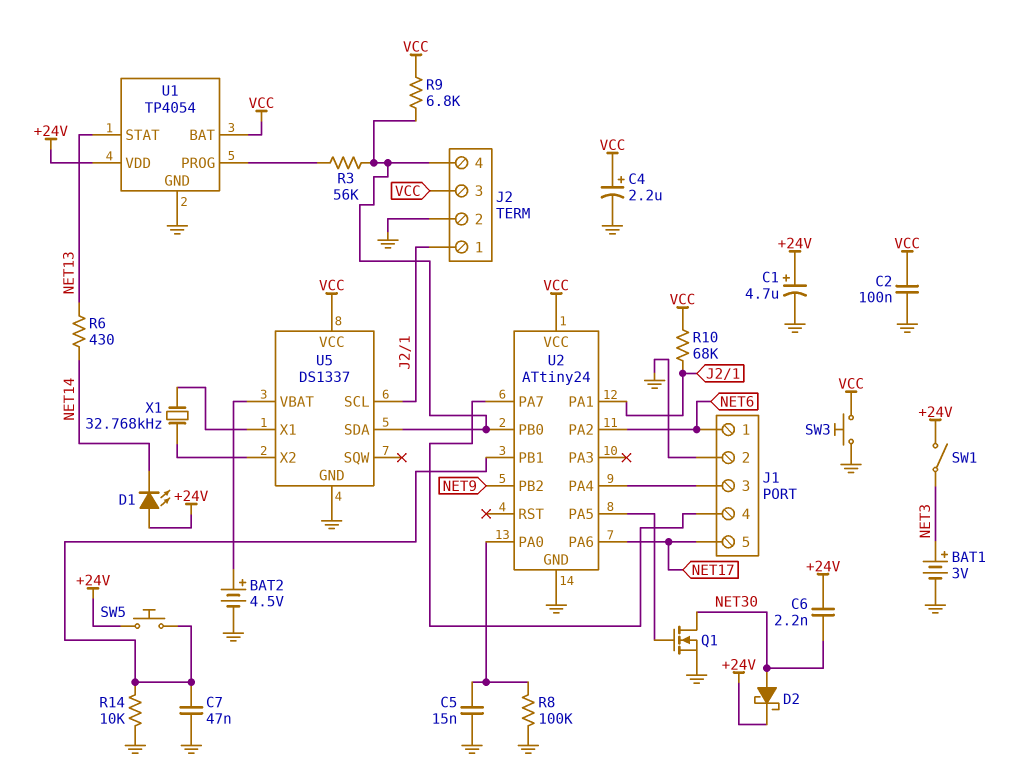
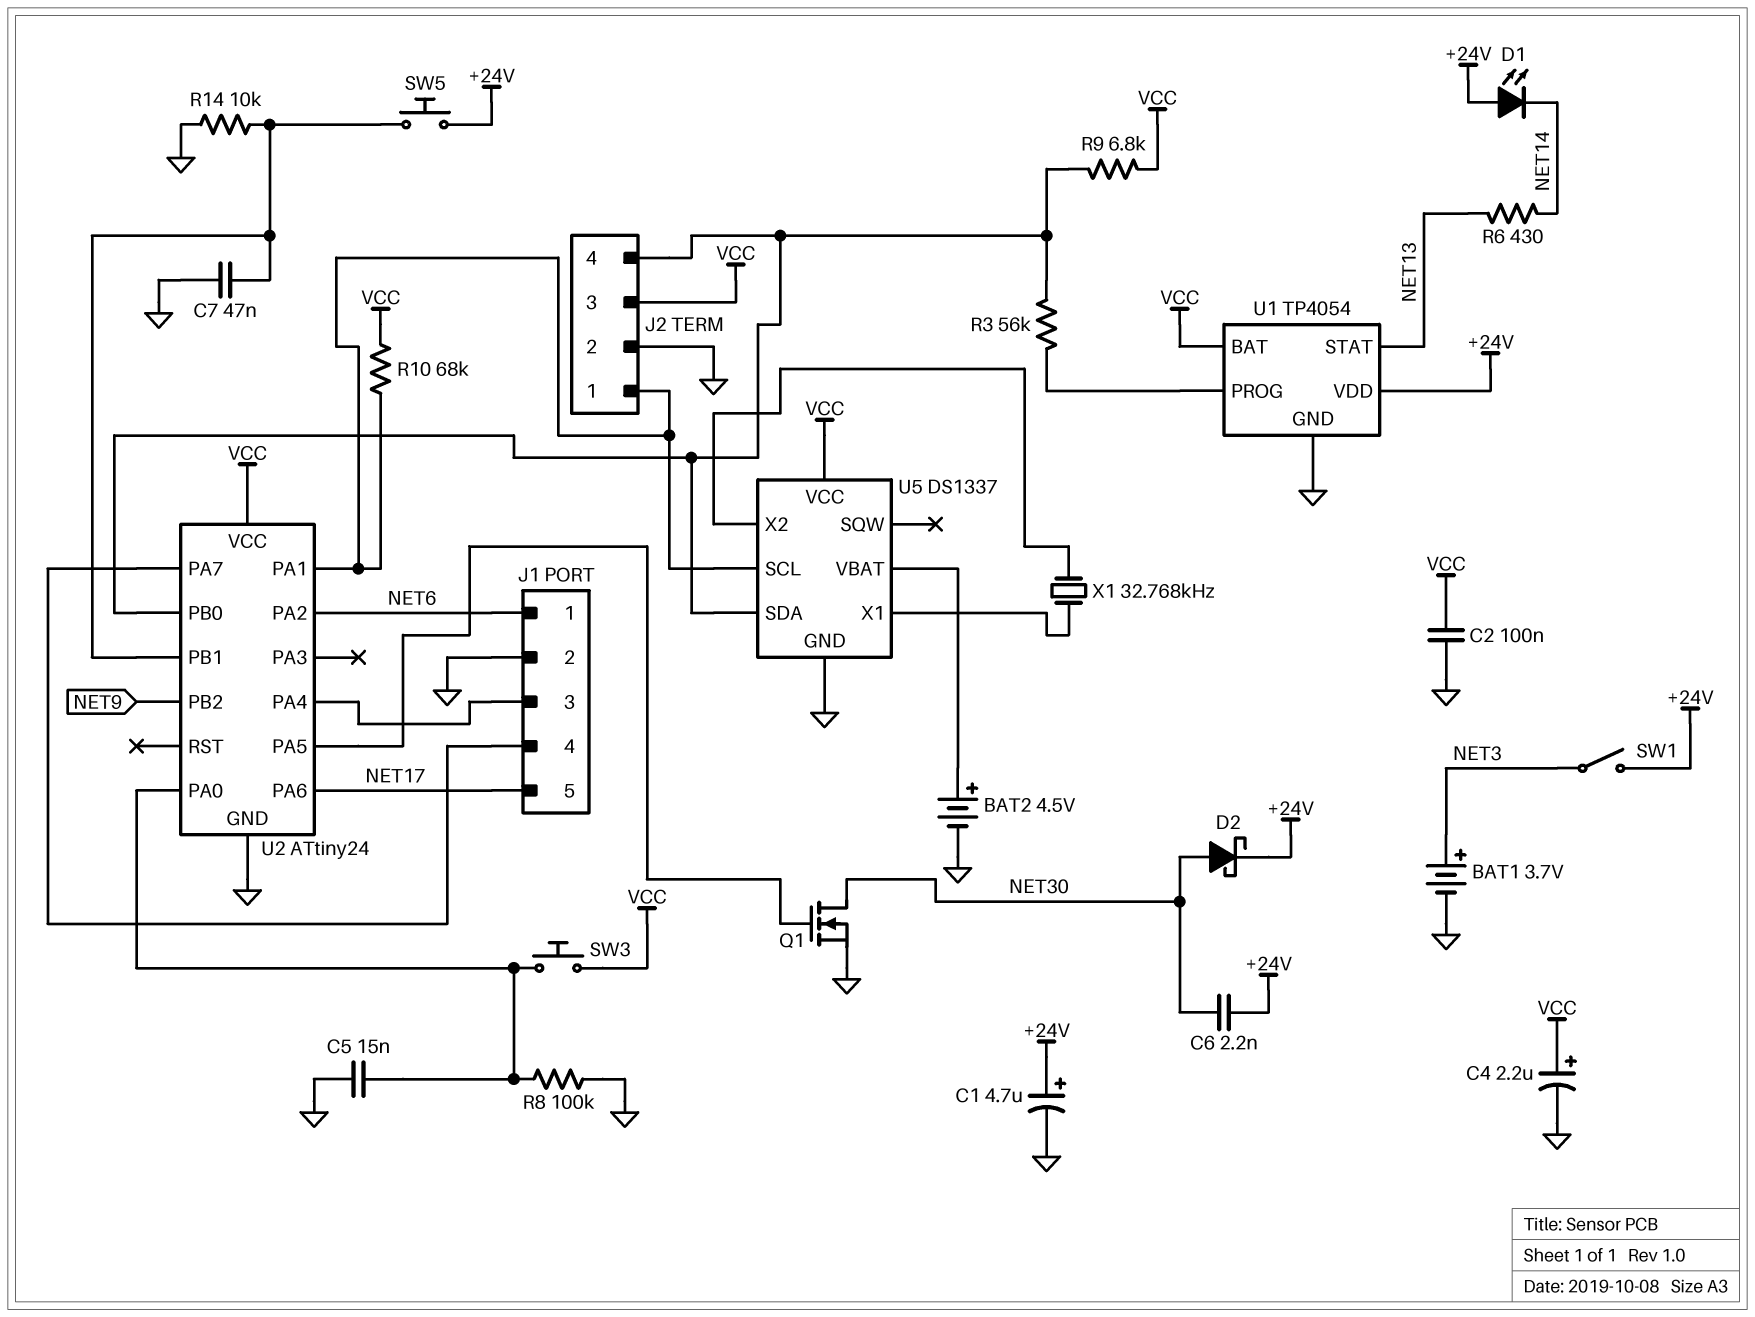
BAT1: 3V (plus NET3, minus GND) -> 3.7V (plus NET3, minus GND)
SW3: button (GND, VCC) -> button (U2/PA0, VCC)

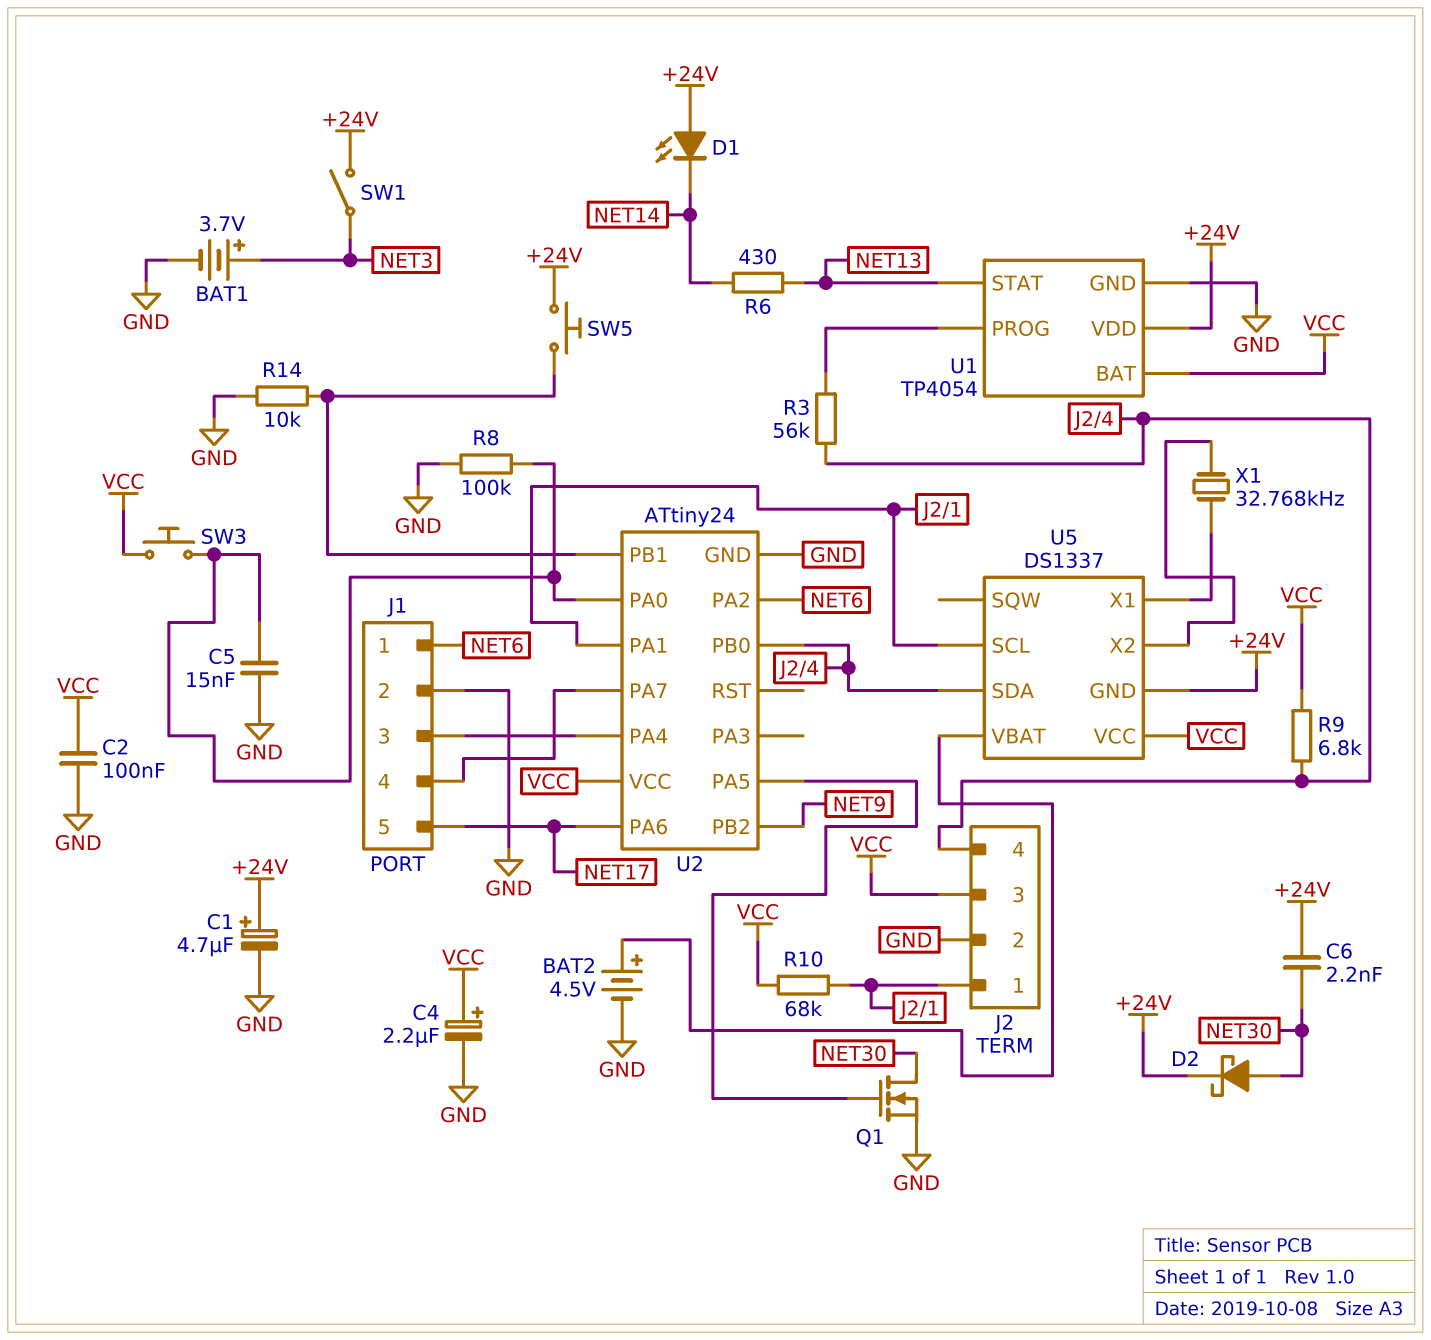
C7: 47nF (GND, U2/PB1) -> none
U5 pin GND: GND -> +24V

